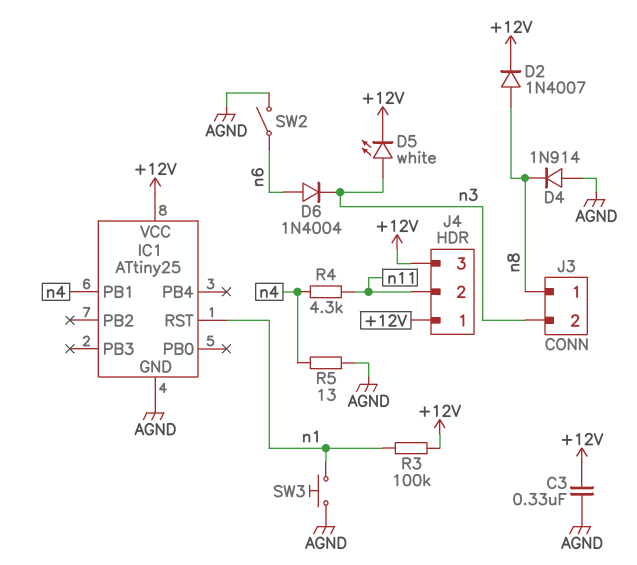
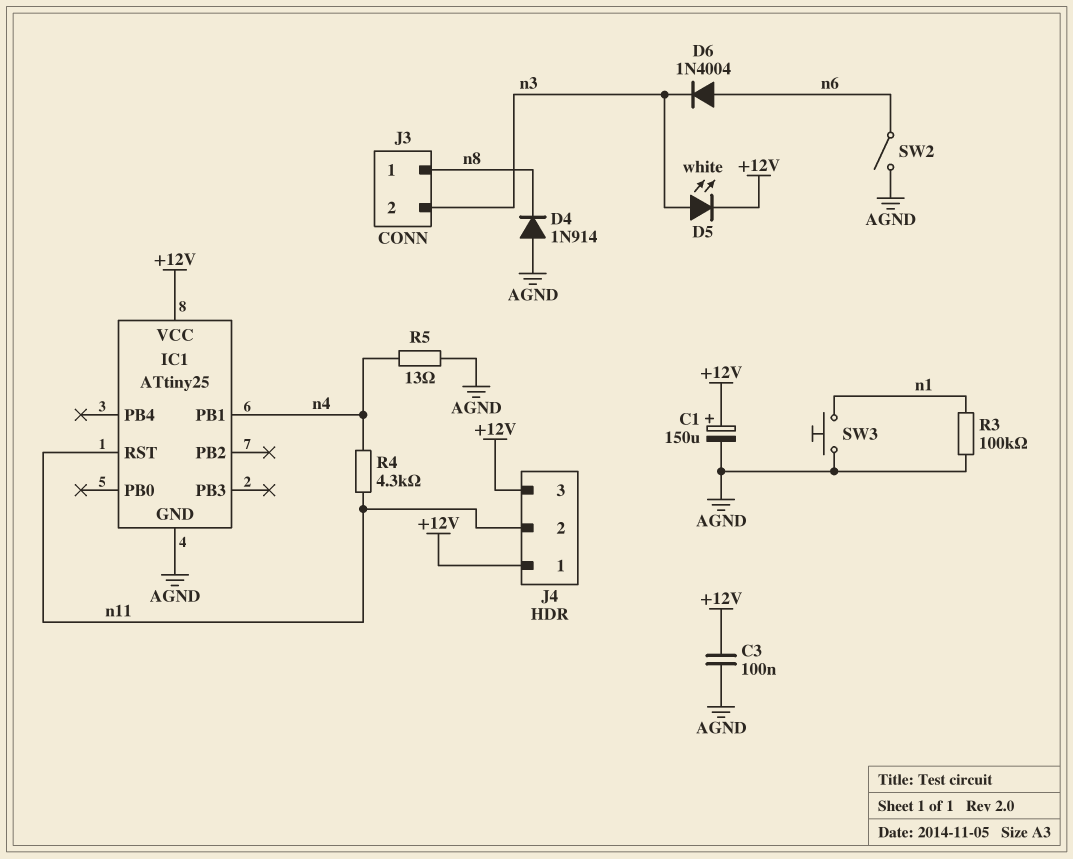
C1: none -> 150uF (plus +12V, minus AGND)
C3: 330nF (+12V, AGND) -> 100nF (+12V, AGND)
D2: diode 1N4007 (A n8, K +12V) -> none
IC1 pin RST: n1 -> n11
R3: 100k (+12V, n1) -> 100k (AGND, n1)

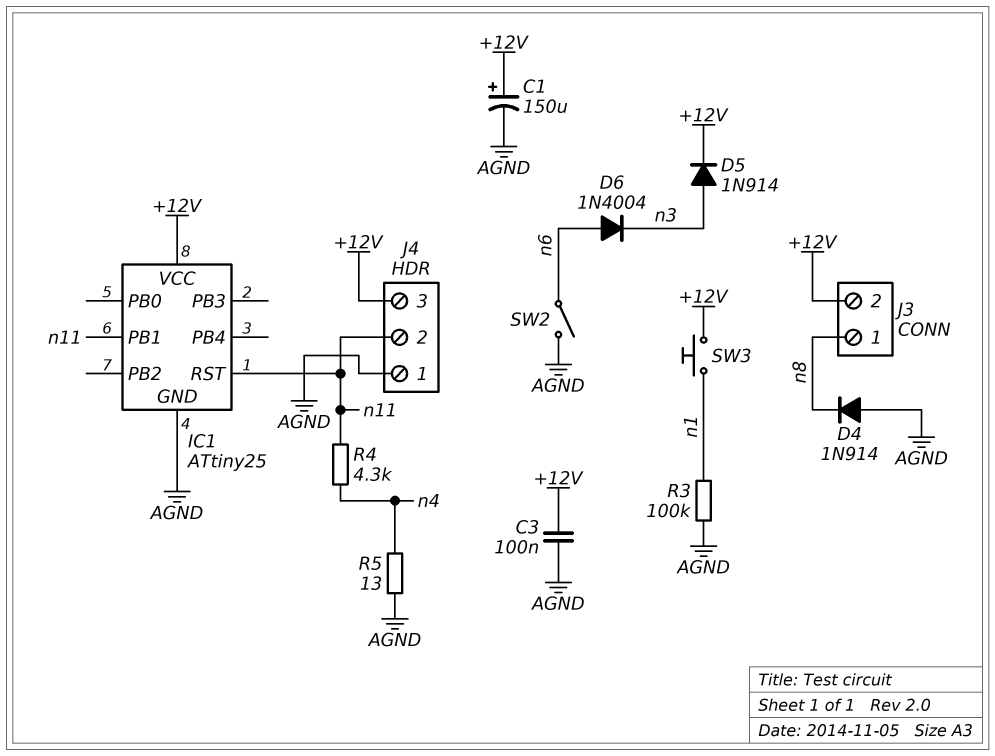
D5: LED white (A n3, K +12V) -> diode 1N914 (A n3, K +12V)
IC1 pin PB1: n4 -> n11
J3 pin 2: n3 -> +12V
J4 pin 1: +12V -> AGND
SW3: button (AGND, n1) -> button (+12V, n1)

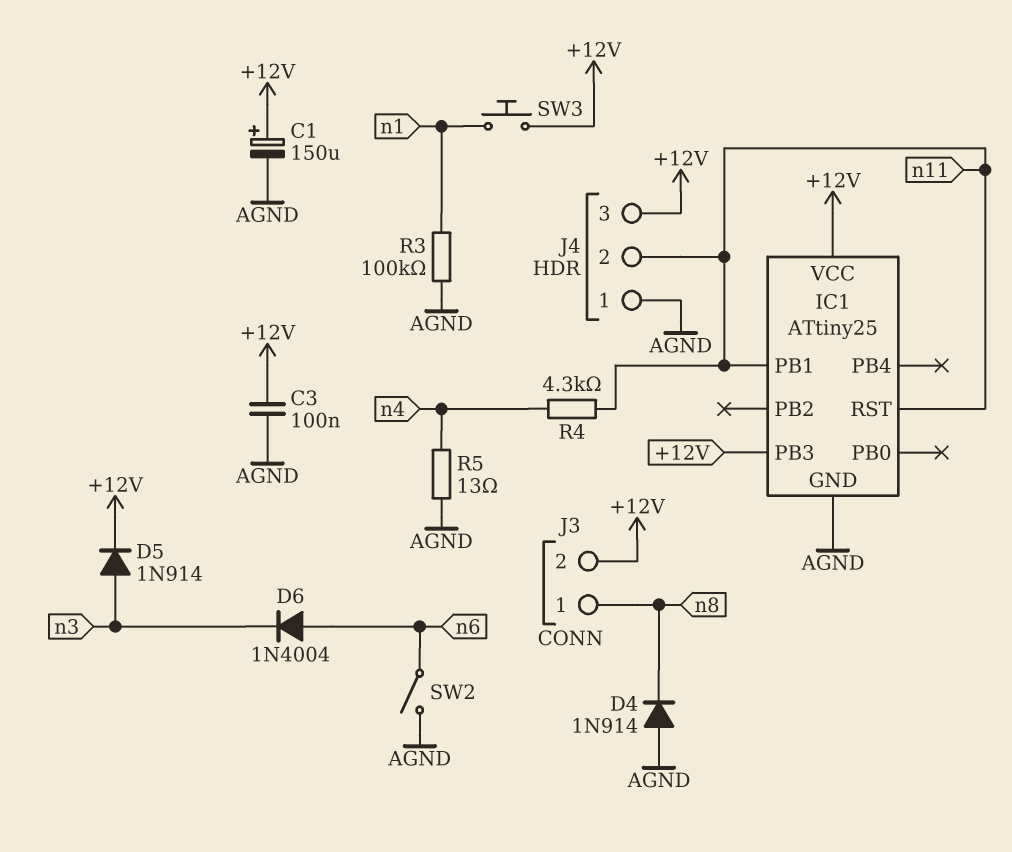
IC1 pin PB3: none -> +12V

